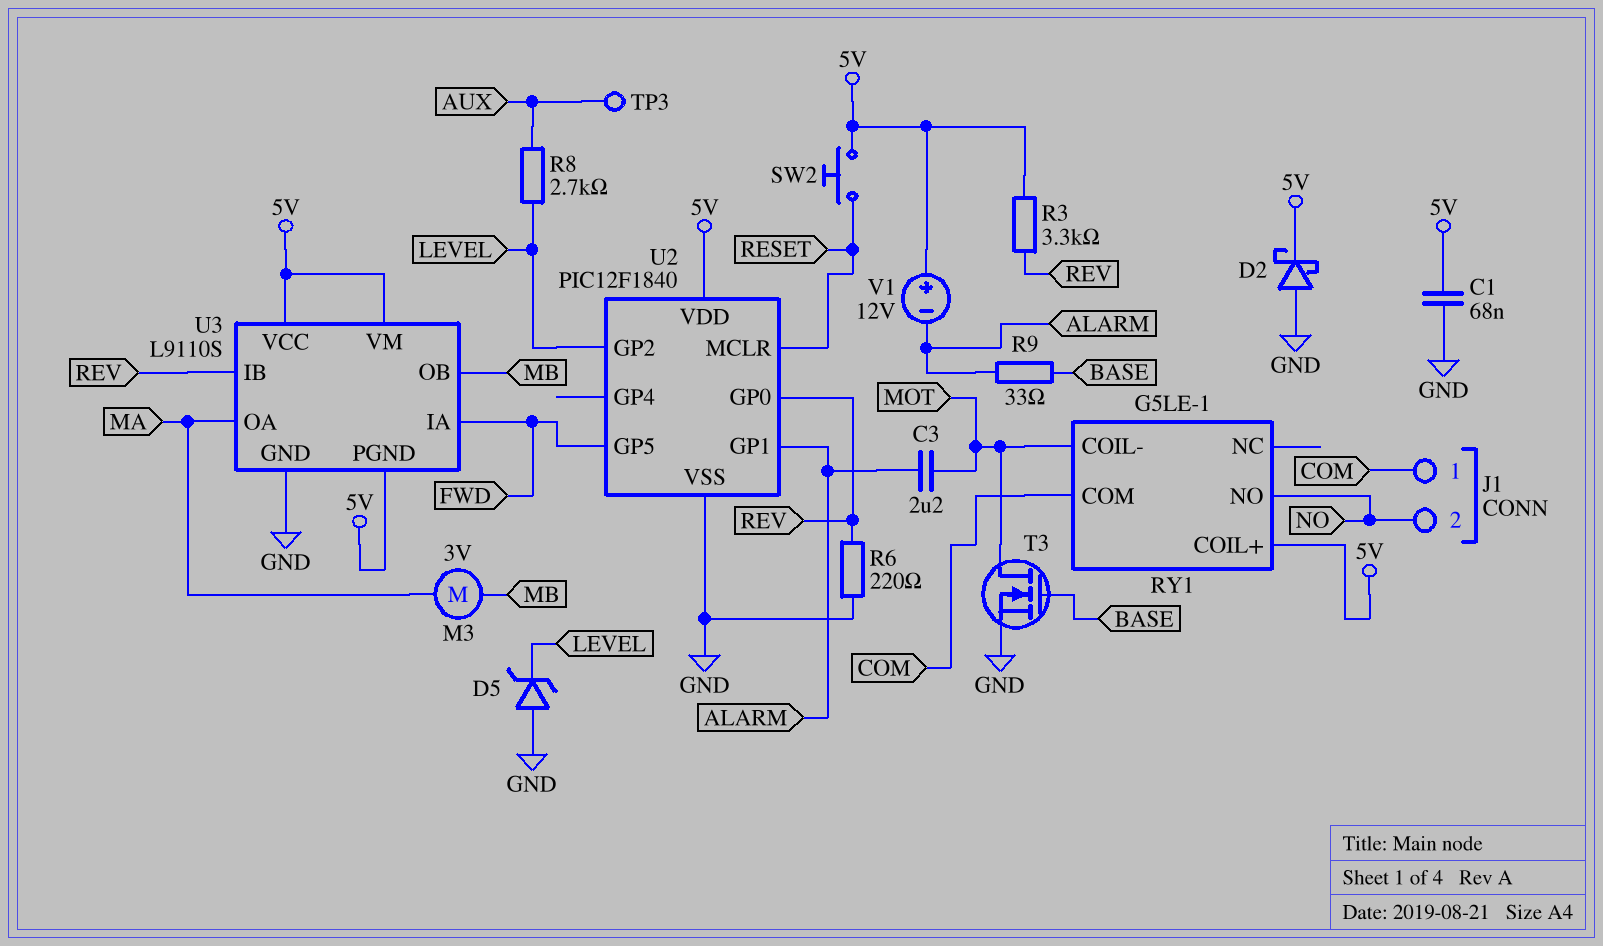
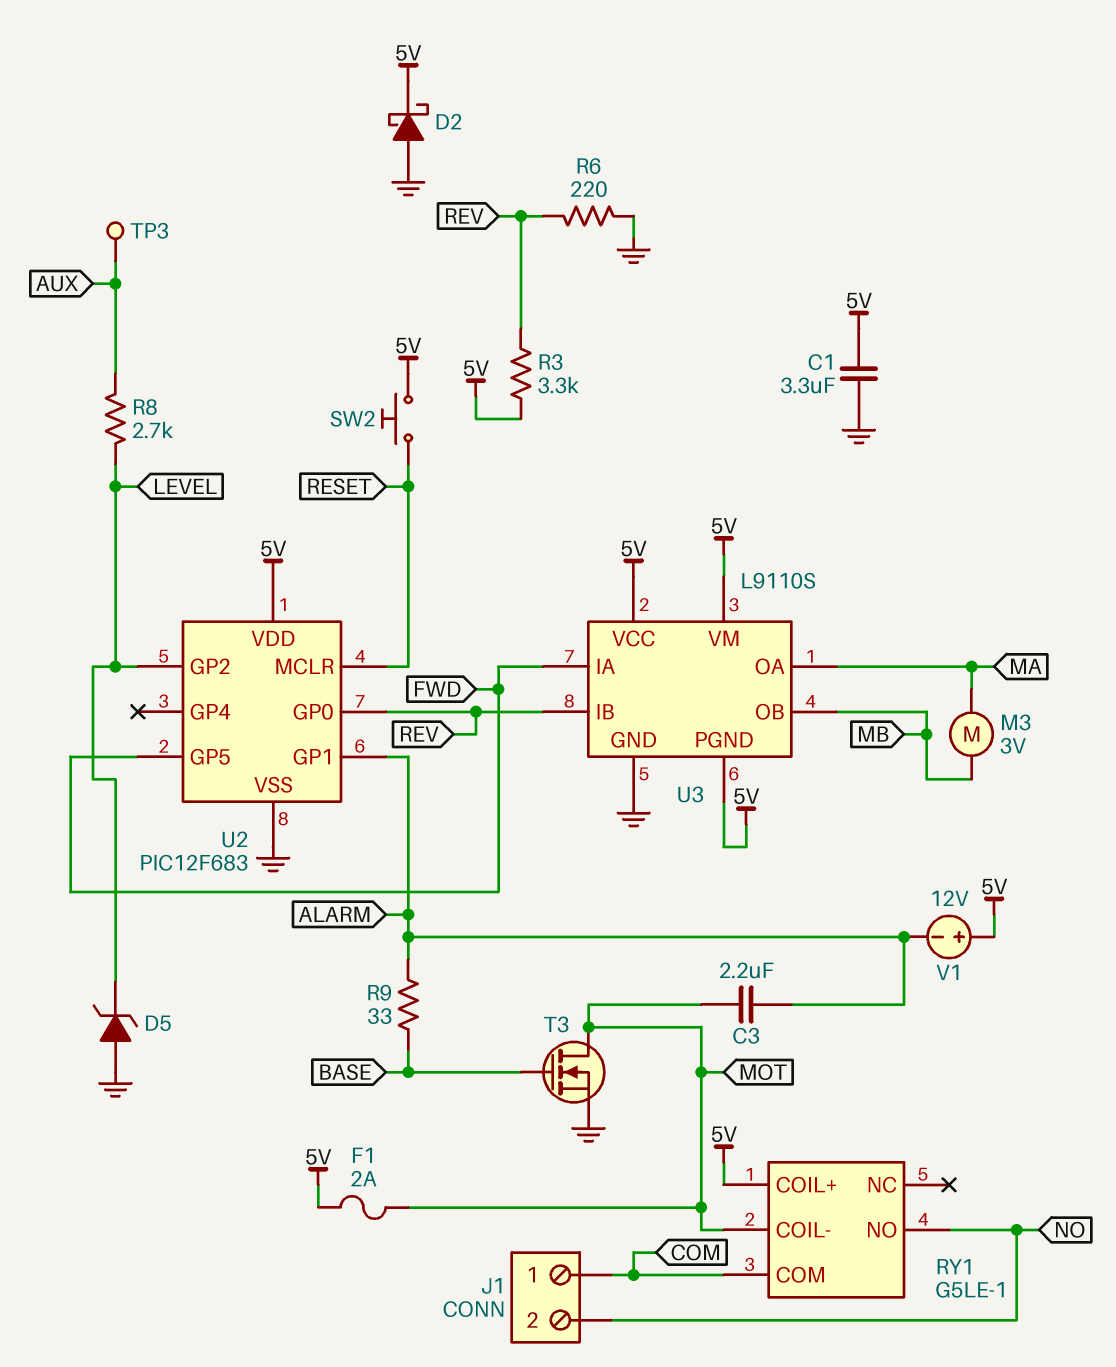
C1: 68nF (5V, GND) -> 3.3uF (5V, GND)
F1: none -> 2A (5V, MOT)
U2: PIC12F1840 -> PIC12F683

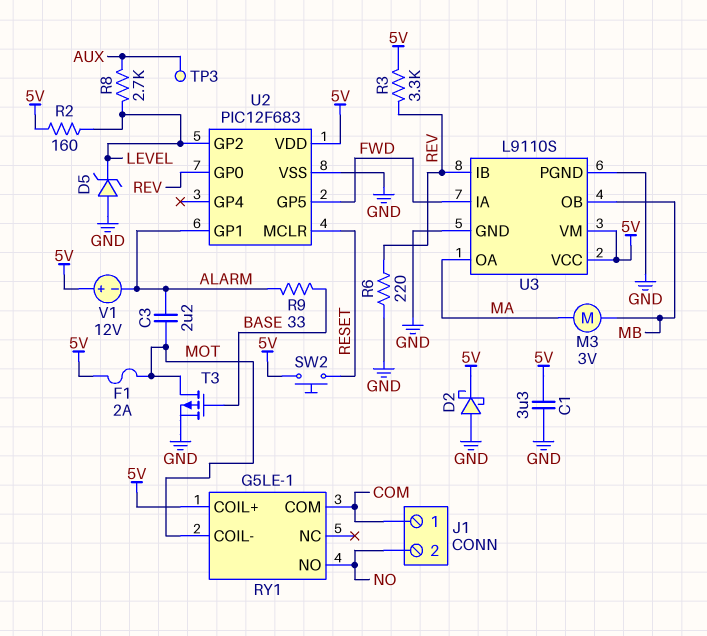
R2: none -> 160 (5V, LEVEL)
T3: NMOS (G BASE, D MOT, S GND) -> PMOS (G BASE, D MOT, S GND)
U3 pin PGND: 5V -> GND

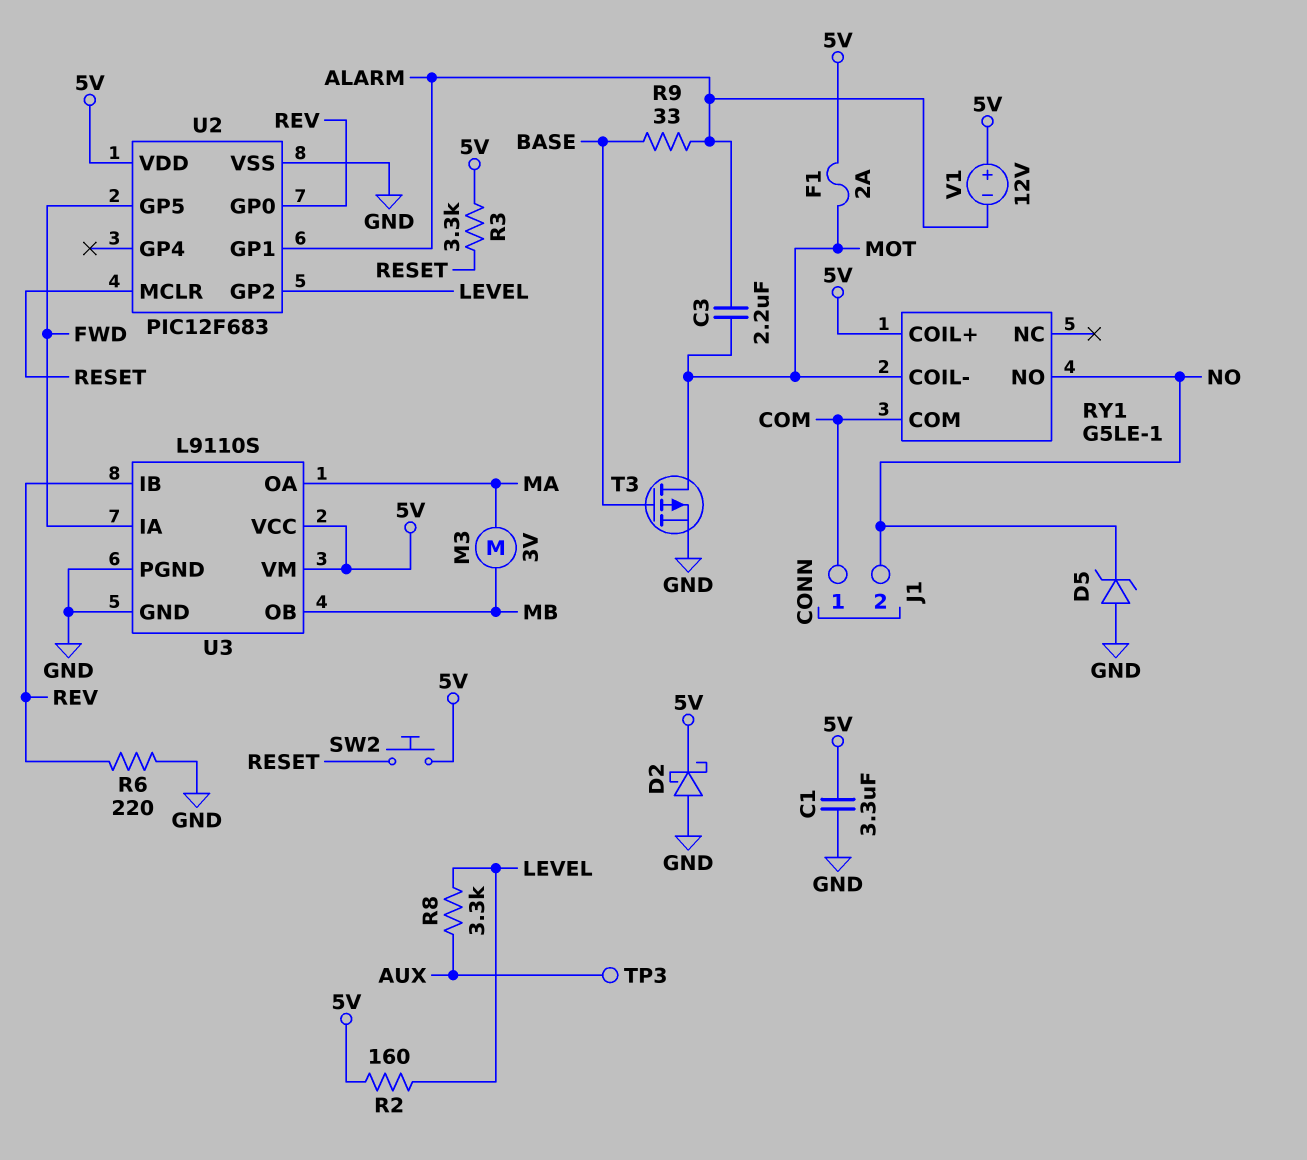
D5: zener (A GND, K LEVEL) -> zener (A GND, K NO)
R3: 3.3k (5V, REV) -> 3.3k (5V, RESET)
R8: 2.7k (AUX, LEVEL) -> 3.3k (AUX, LEVEL)

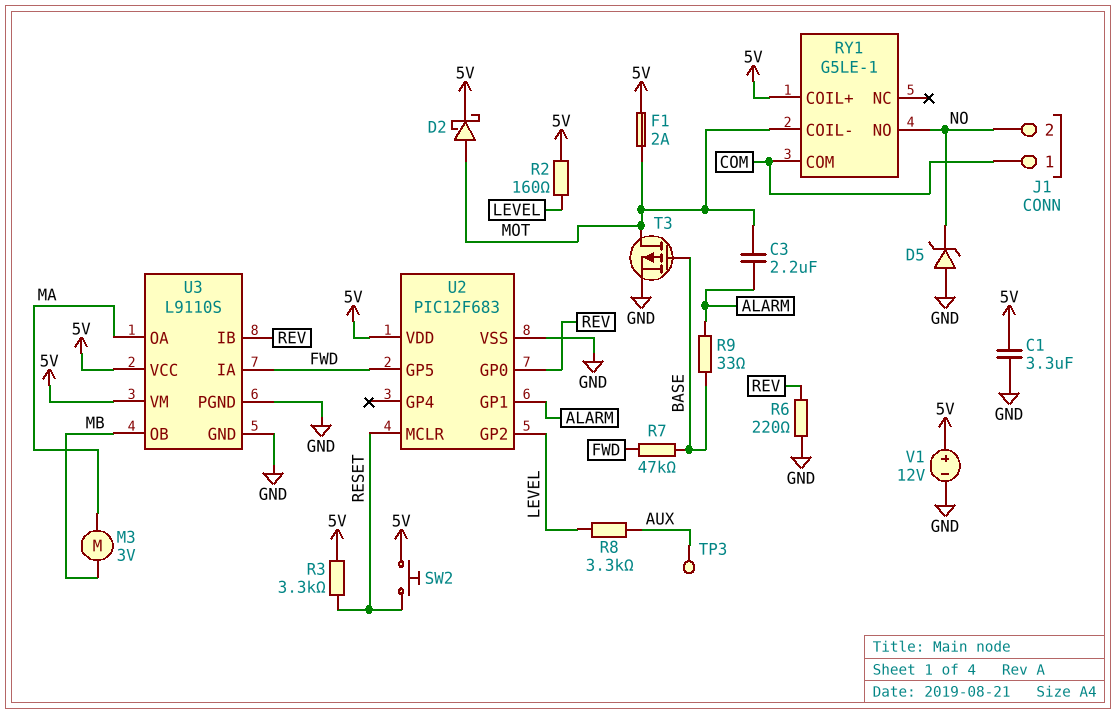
D2: schottky (A GND, K 5V) -> schottky (A MOT, K 5V)
R7: none -> 47k (BASE, FWD)
V1: 12V (plus 5V, minus ALARM) -> 12V (plus 5V, minus GND)

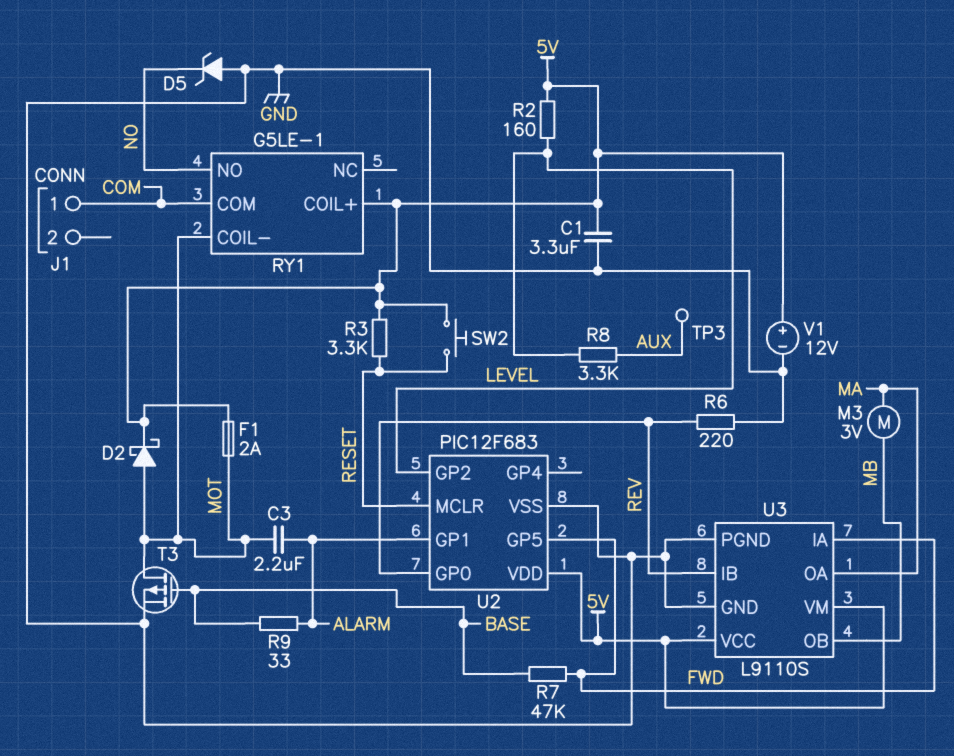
J1 pin 2: NO -> none

